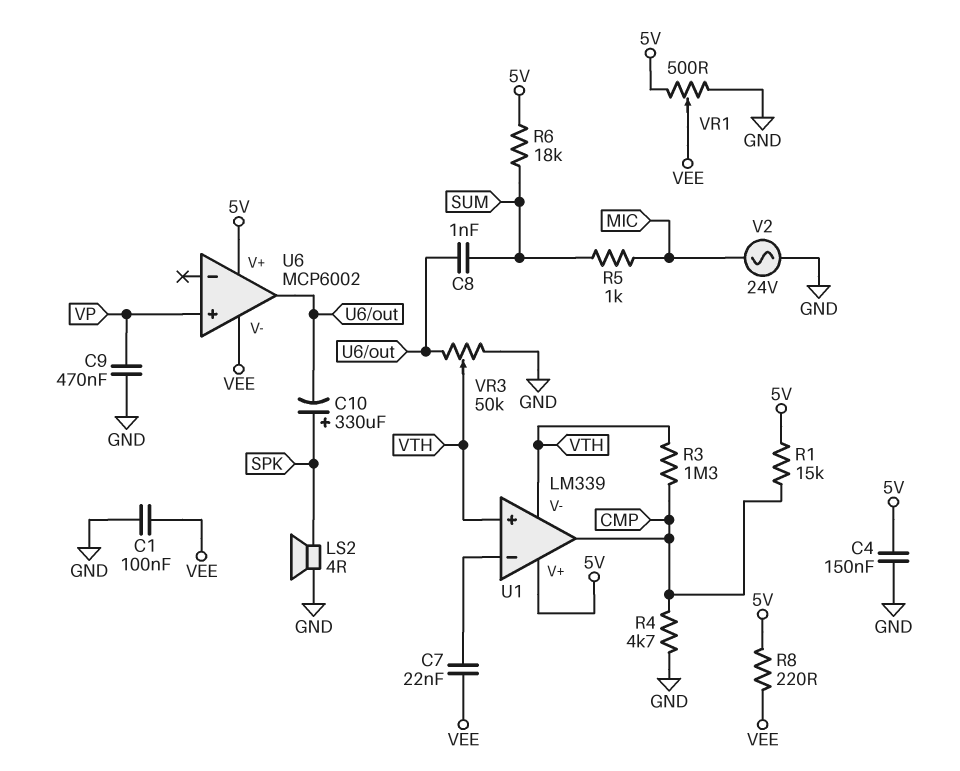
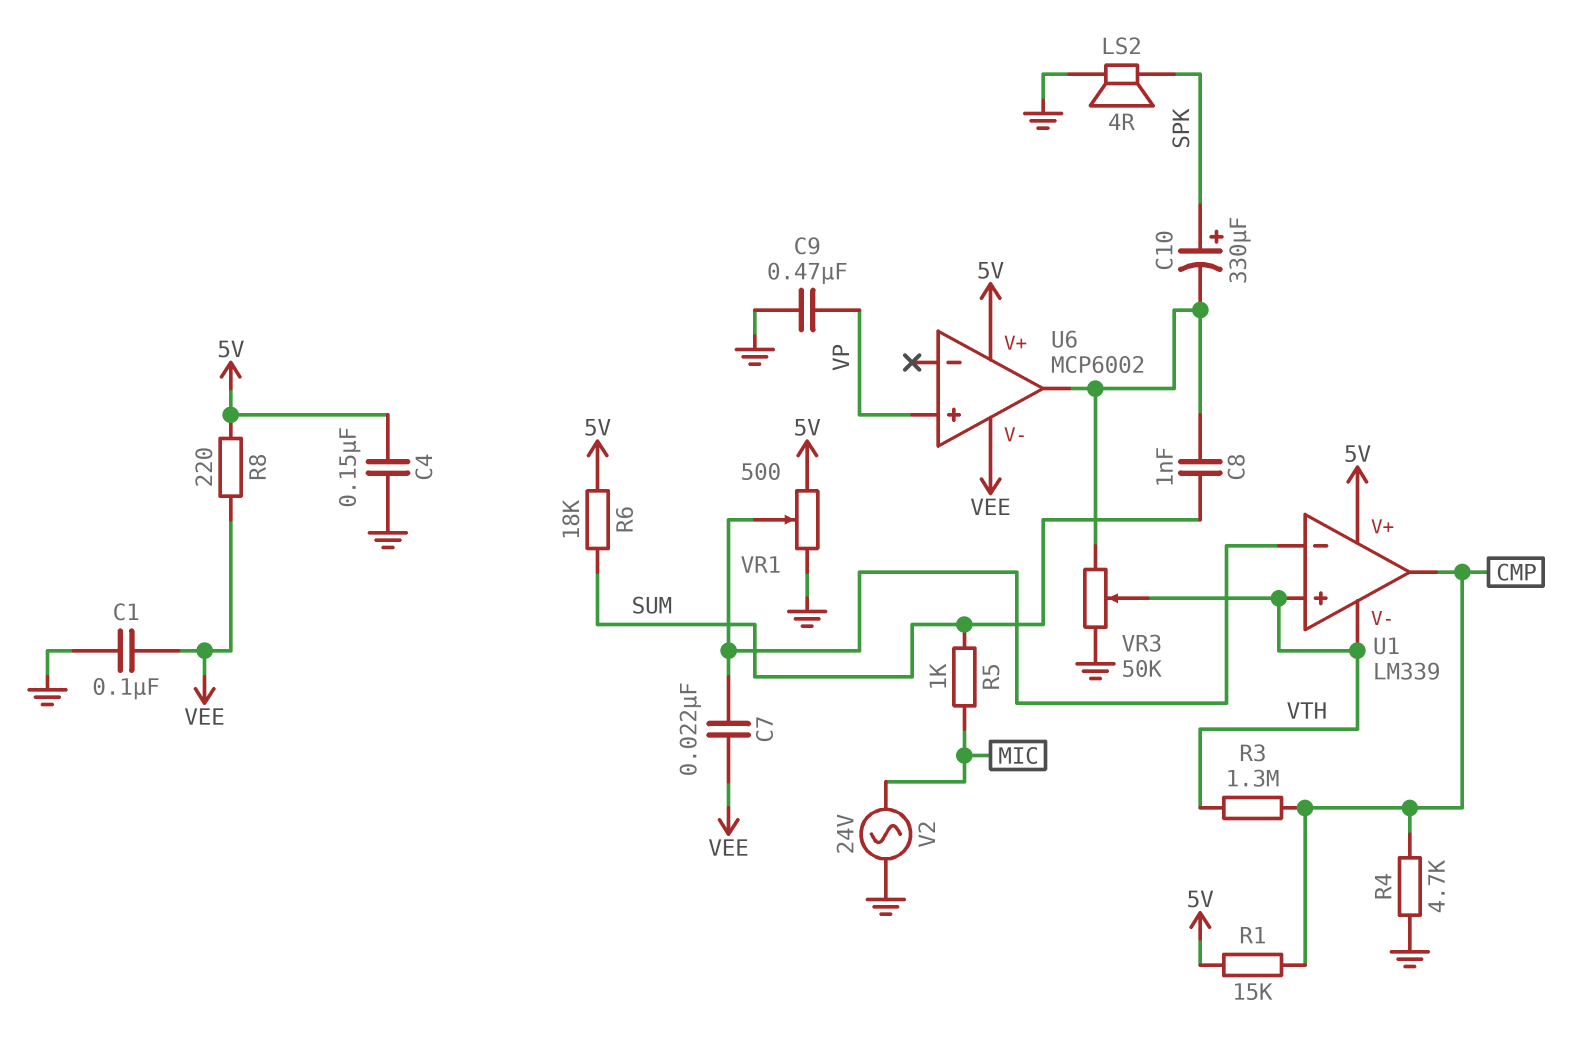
VR1: 500 (5V, GND, wiper VEE) -> 500 (5V, GND, wiper U1/in-)

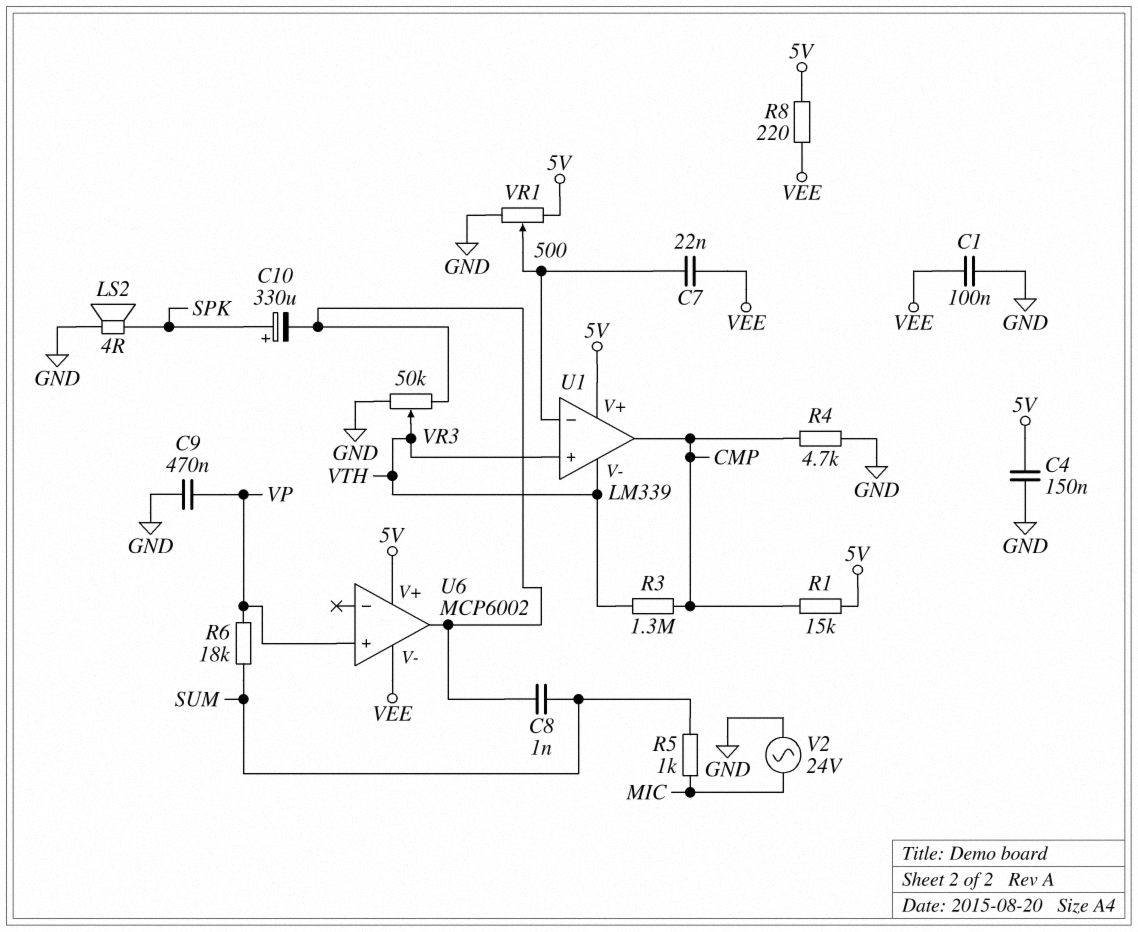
R6: 18k (5V, SUM) -> 18k (SUM, VP)

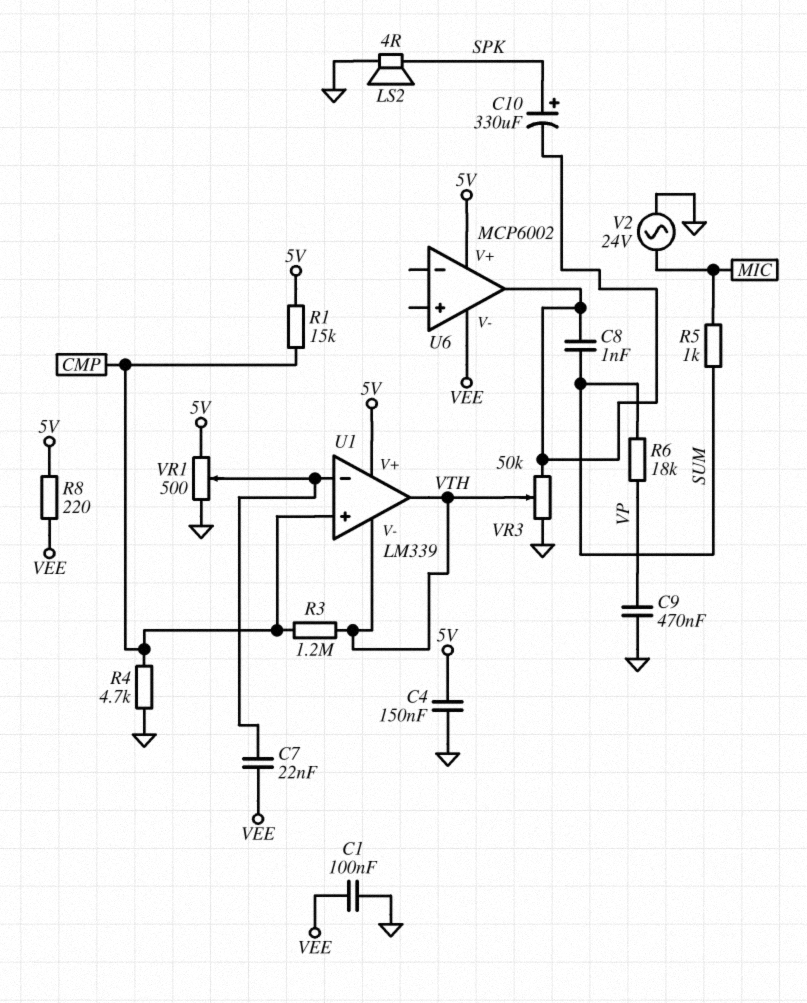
R3: 1.3M (CMP, VTH) -> 1.2M (CMP, VTH)
U1 pin in+: VTH -> CMP
U1 pin out: CMP -> VTH
U6 pin in+: VP -> none

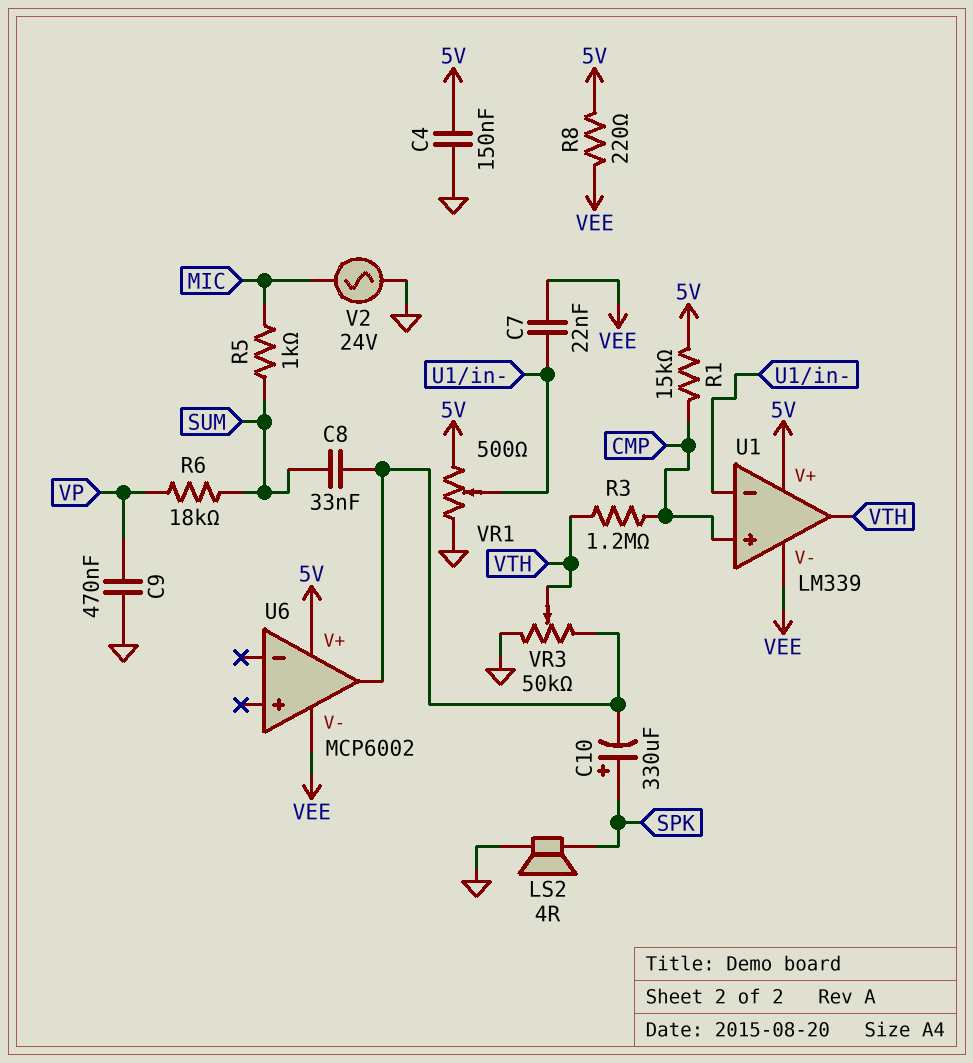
C1: 100nF (GND, VEE) -> none
C8: 1nF (SUM, U6/out) -> 33nF (SUM, U6/out)
R4: 4.7k (CMP, GND) -> none
U1 pin V-: VTH -> VEE

